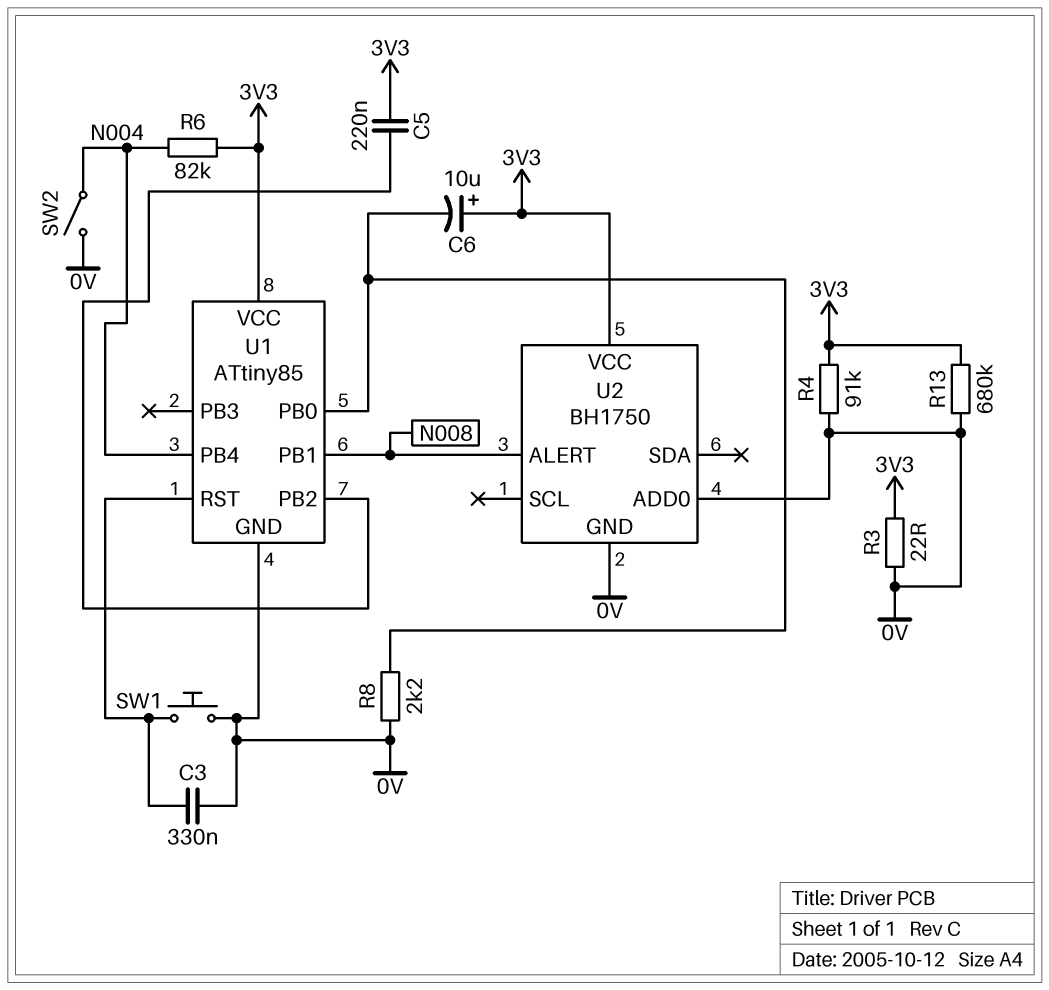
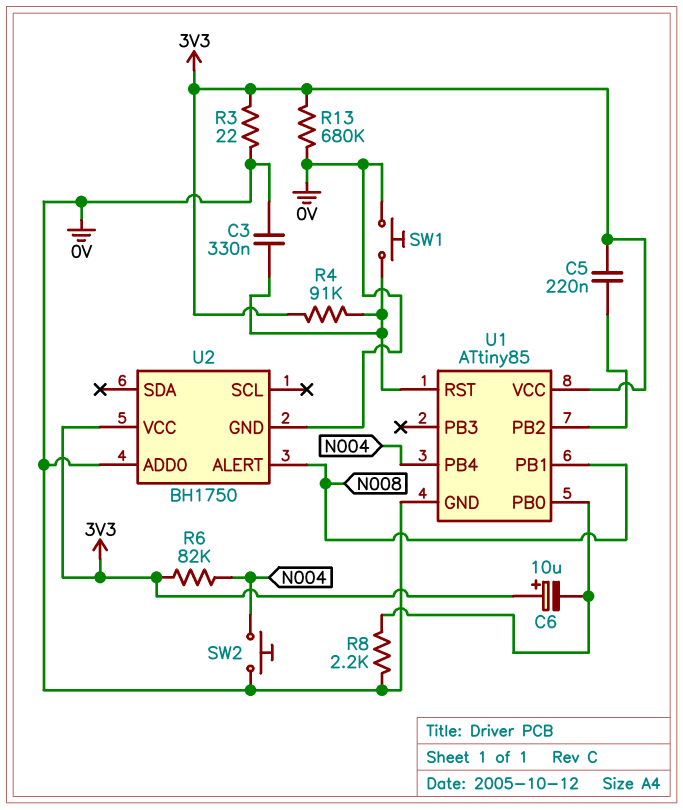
R4: 91k (0V, 3V3) -> 91k (3V3, U1/RST)
SW2: switch (0V, N004) -> button (0V, N004)

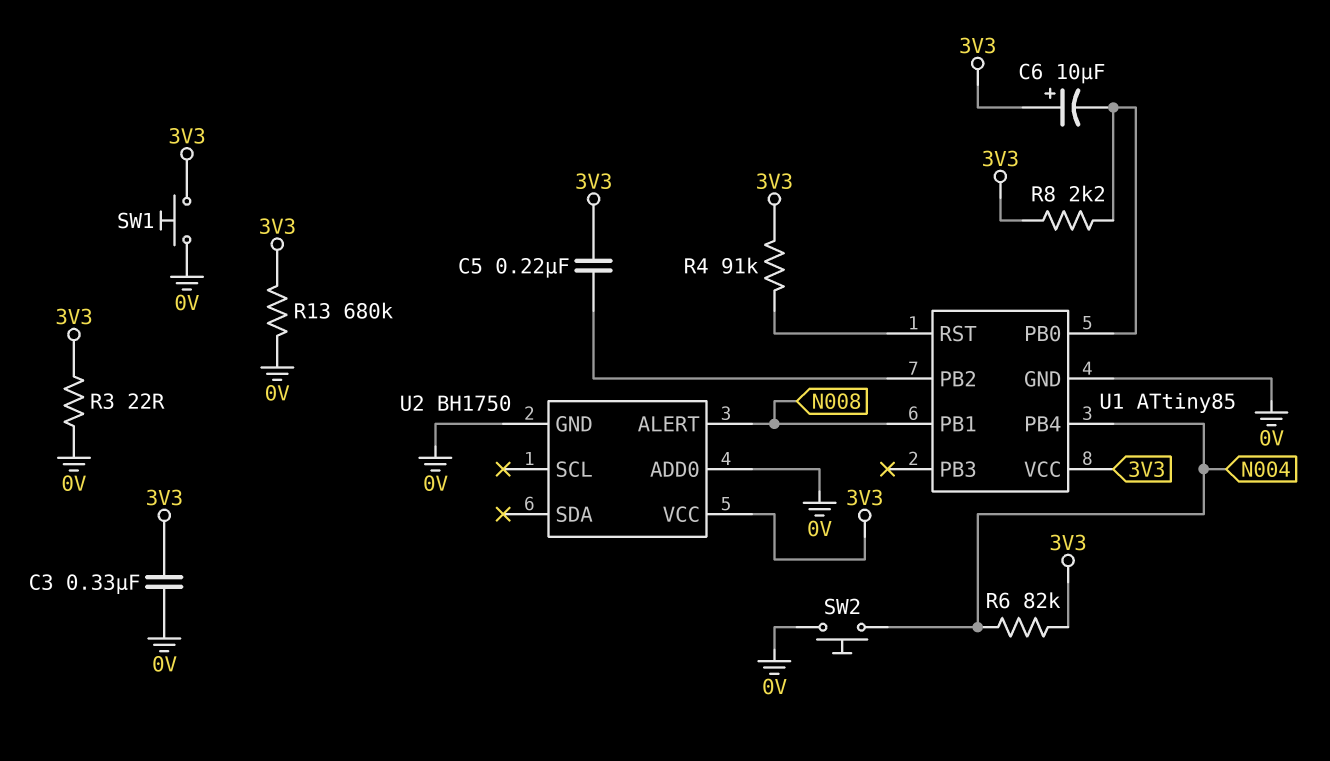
C3: 330nF (0V, U1/RST) -> 330nF (0V, 3V3)
R8: 2.2k (0V, U1/PB0) -> 2.2k (3V3, U1/PB0)
SW1: button (0V, U1/RST) -> button (0V, 3V3)

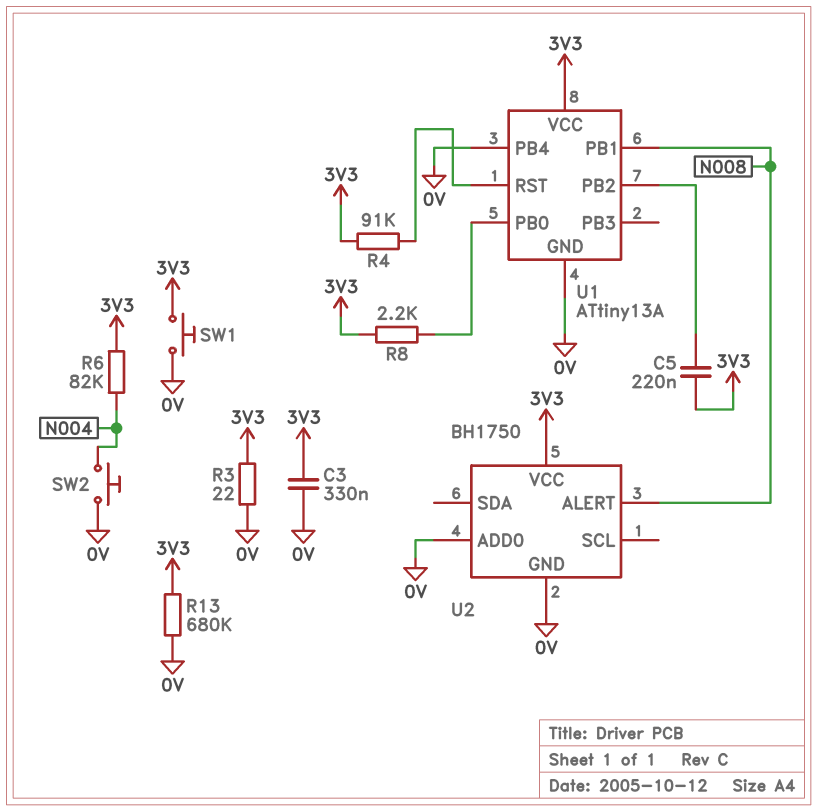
C6: 10uF (plus 3V3, minus U1/PB0) -> none
U1: ATtiny85 -> ATtiny13A
U1 pin PB4: N004 -> 0V

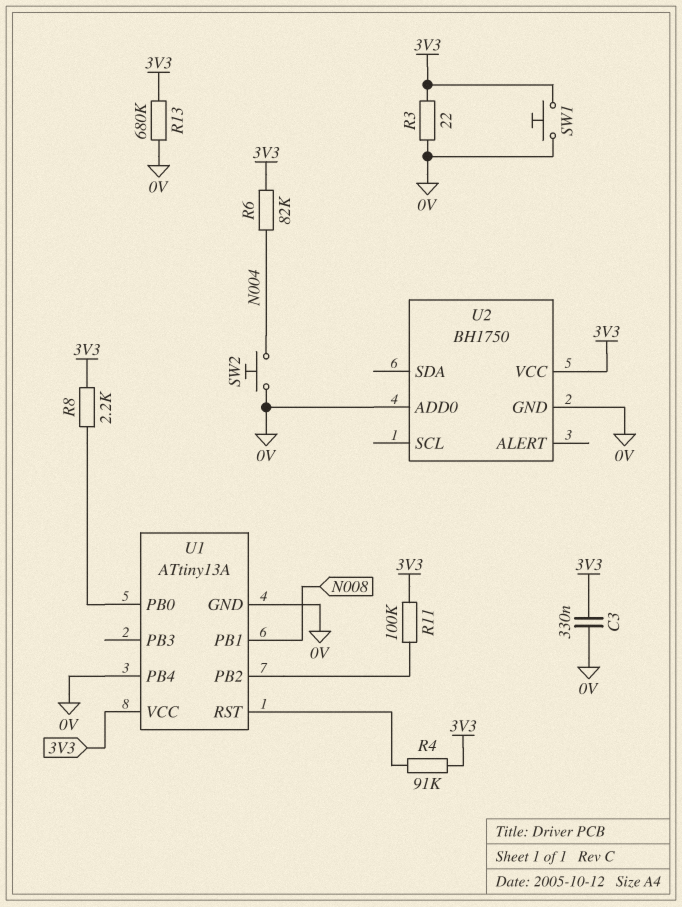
C5: 220nF (3V3, U1/PB2) -> none
R11: none -> 100k (3V3, U1/PB2)
U2 pin ALERT: N008 -> none

